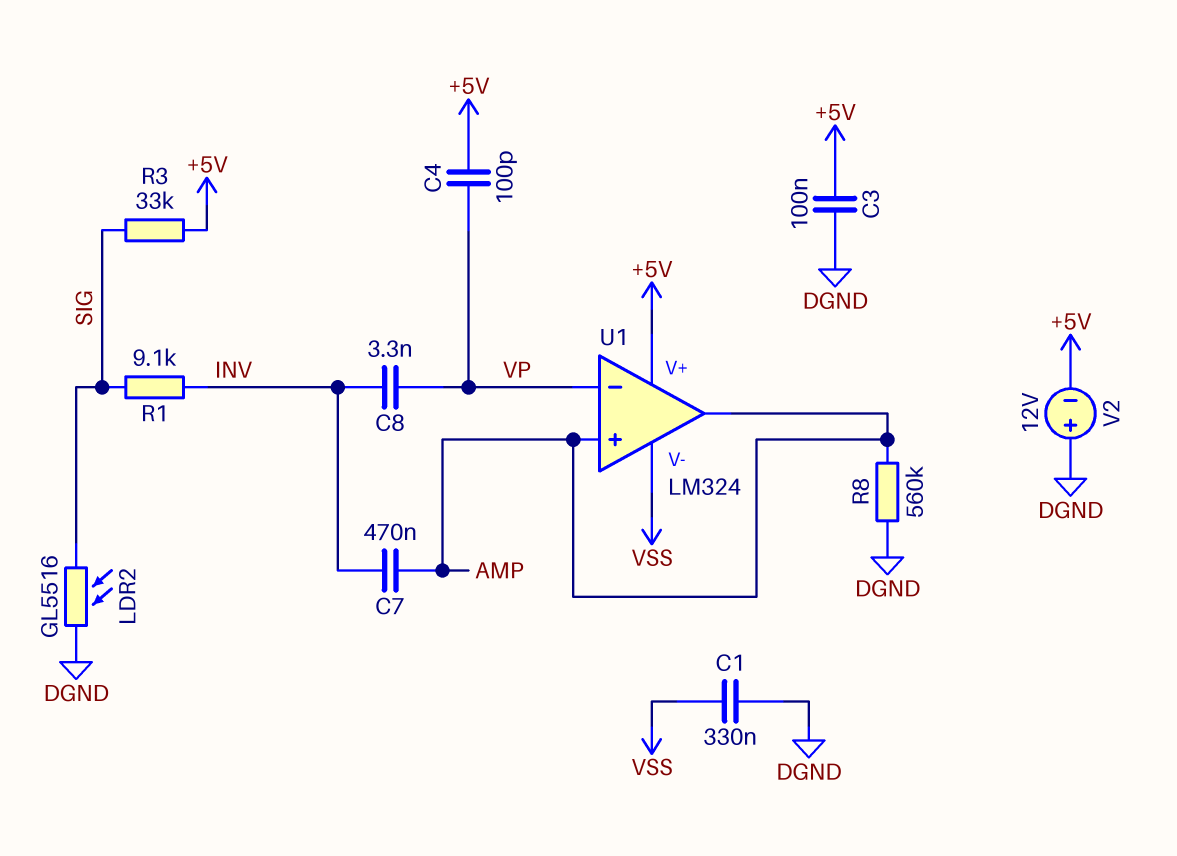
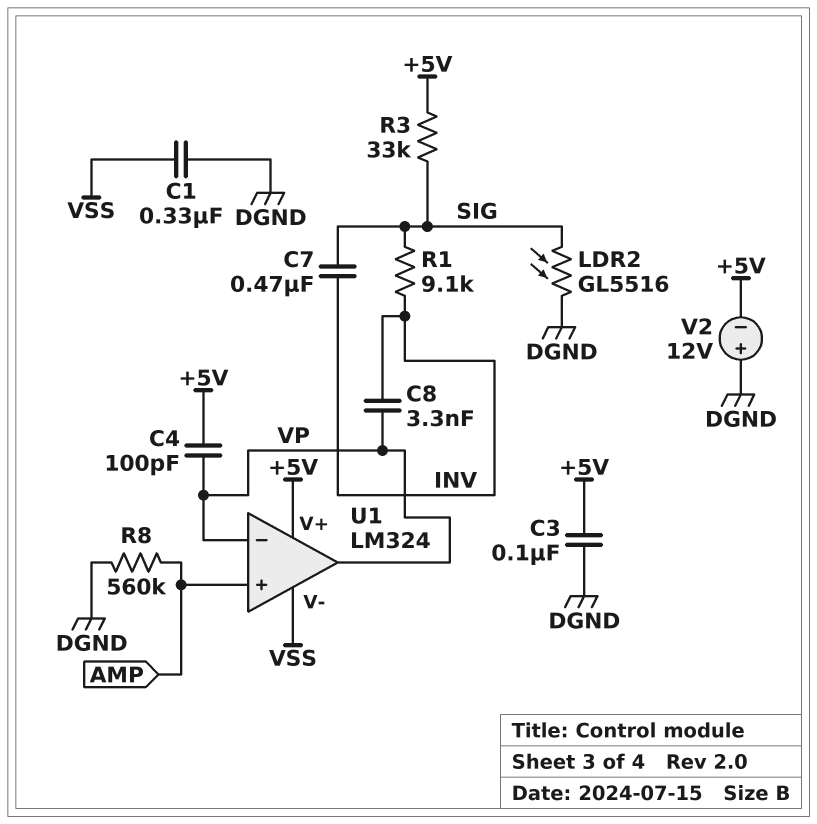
C7: 470nF (AMP, INV) -> 470nF (INV, SIG)
U1 pin out: AMP -> VP

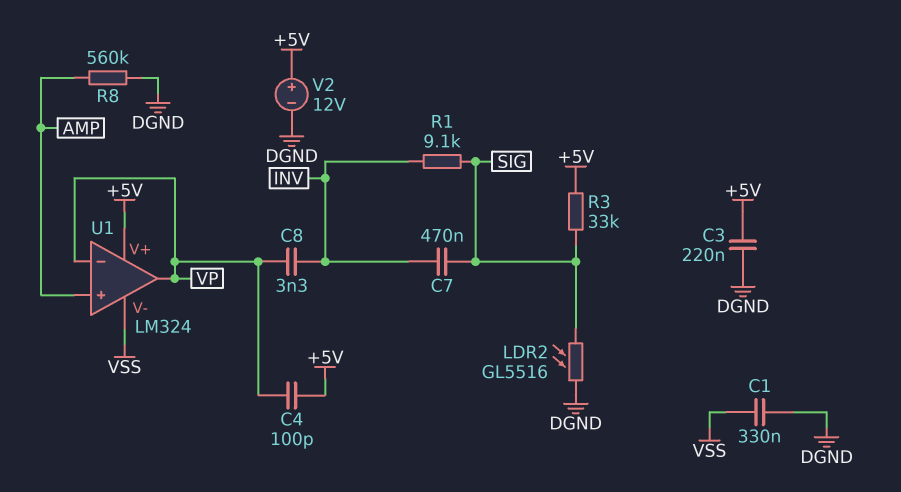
C3: 100nF (+5V, DGND) -> 220nF (+5V, DGND)
V2: 12V (plus DGND, minus +5V) -> 12V (plus +5V, minus DGND)

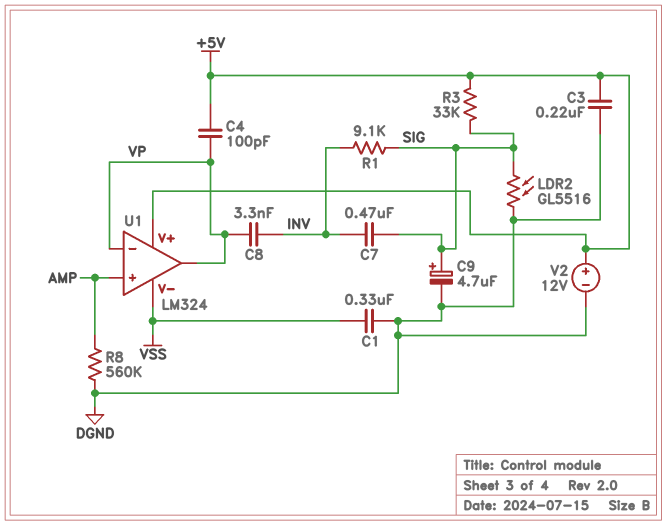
C9: none -> 4.7uF (plus SIG, minus DGND)

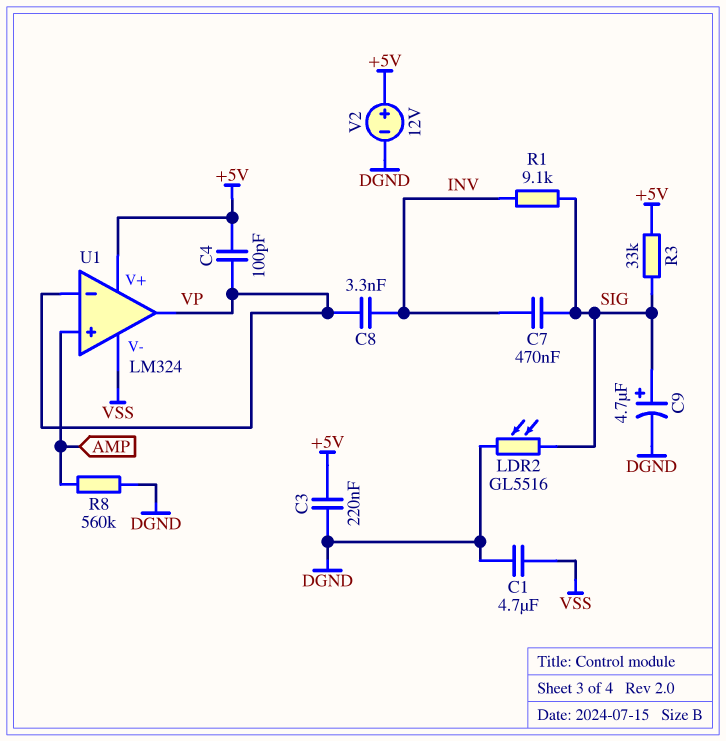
C1: 330nF (DGND, VSS) -> 4.7uF (DGND, VSS)

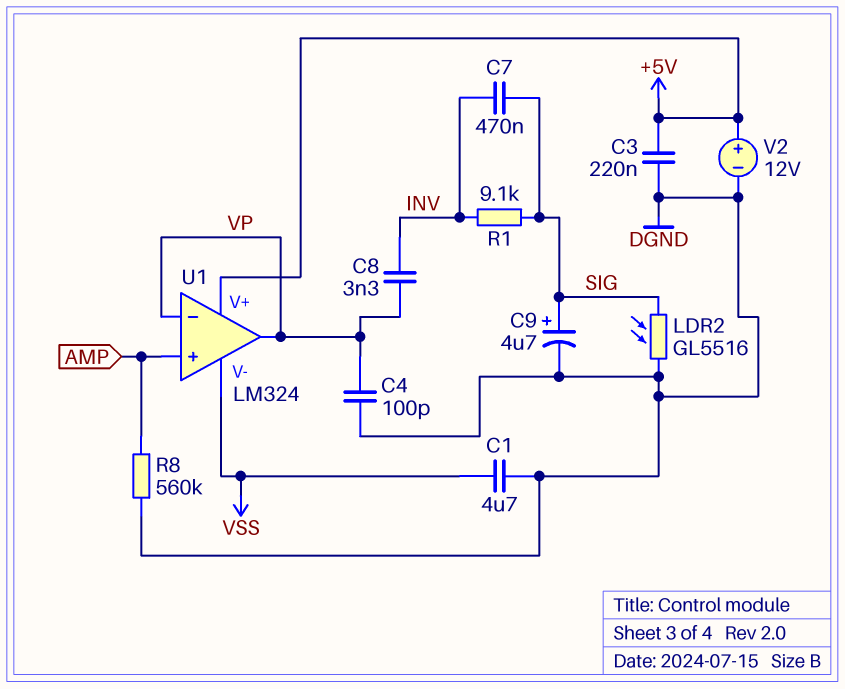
C4: 100pF (+5V, VP) -> 100pF (DGND, VP)
R3: 33k (+5V, SIG) -> none

